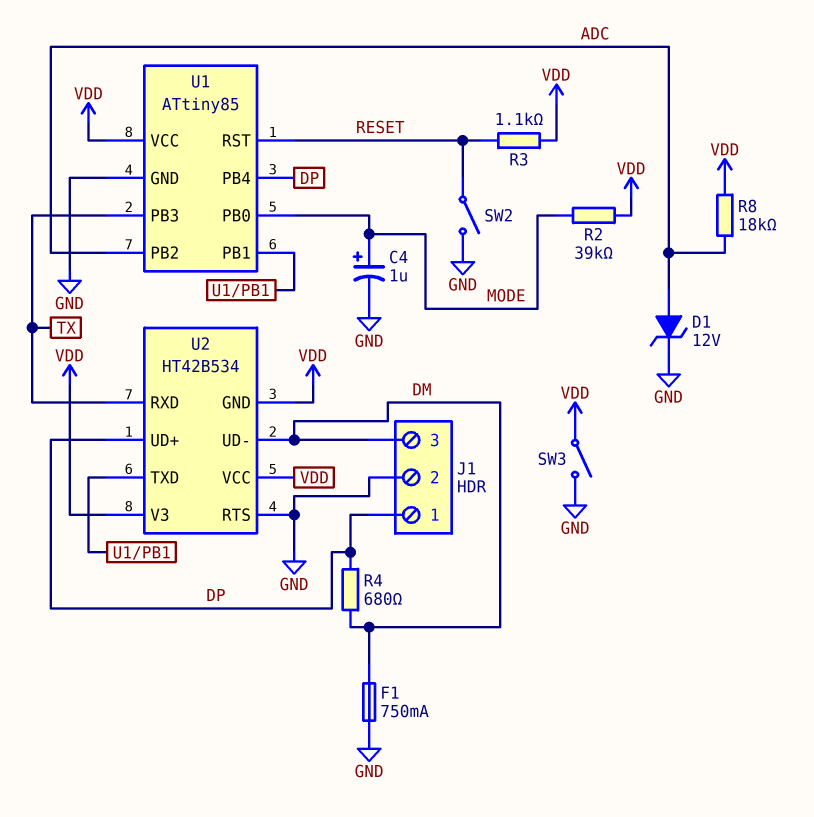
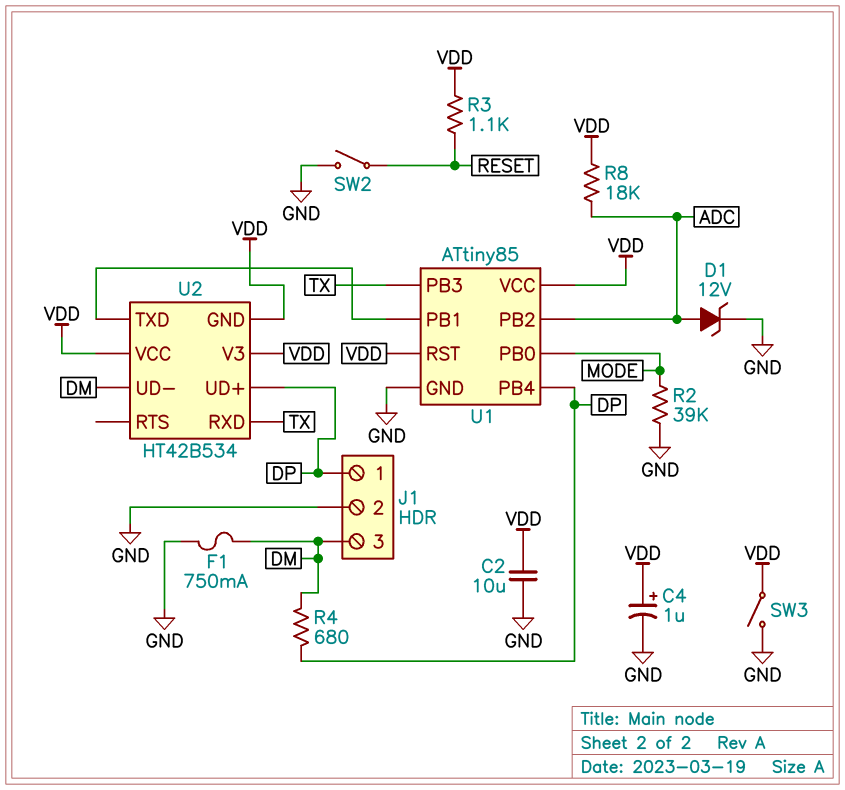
C2: none -> 10uF (GND, VDD)
C4: 1uF (plus MODE, minus GND) -> 1uF (plus VDD, minus GND)
R2: 39k (MODE, VDD) -> 39k (GND, MODE)
U1 pin RST: RESET -> VDD
U2 pin RTS: GND -> none

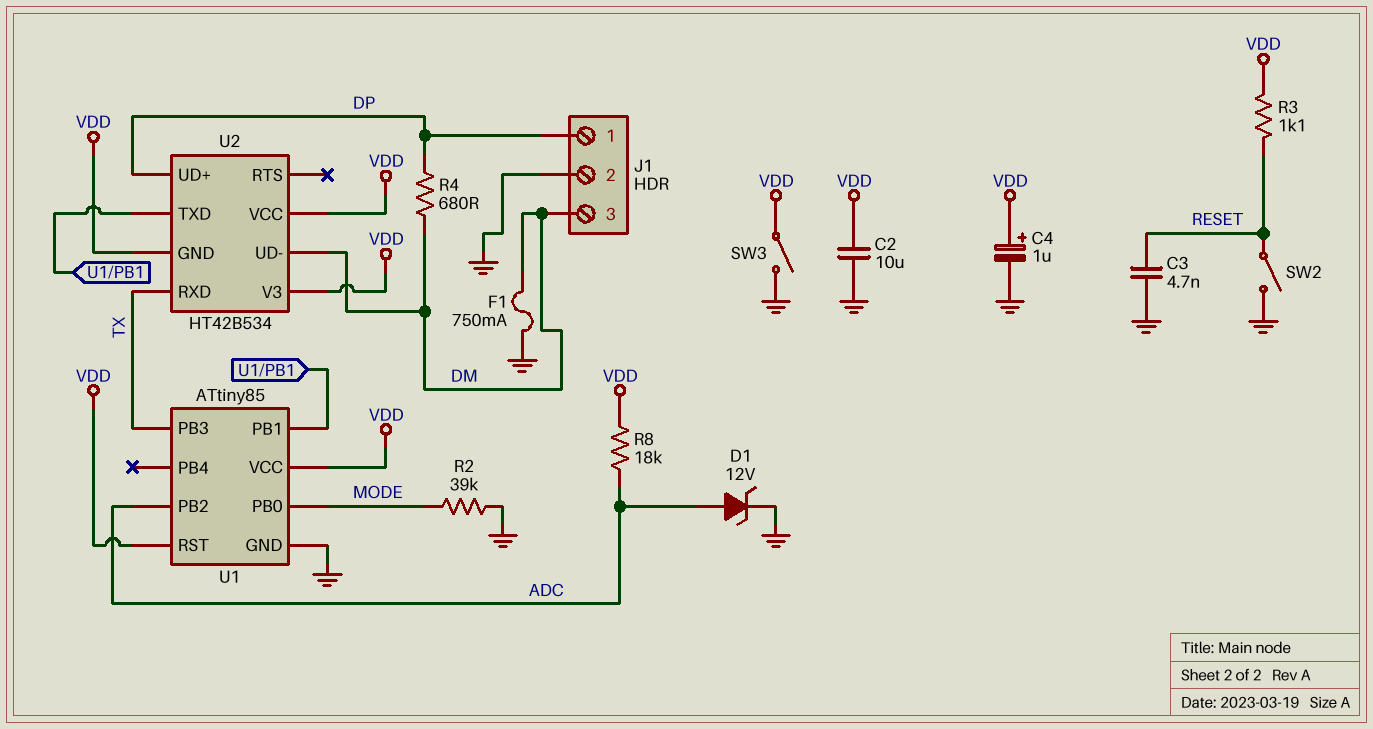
C3: none -> 4.7nF (GND, RESET)
U1 pin PB4: DP -> none

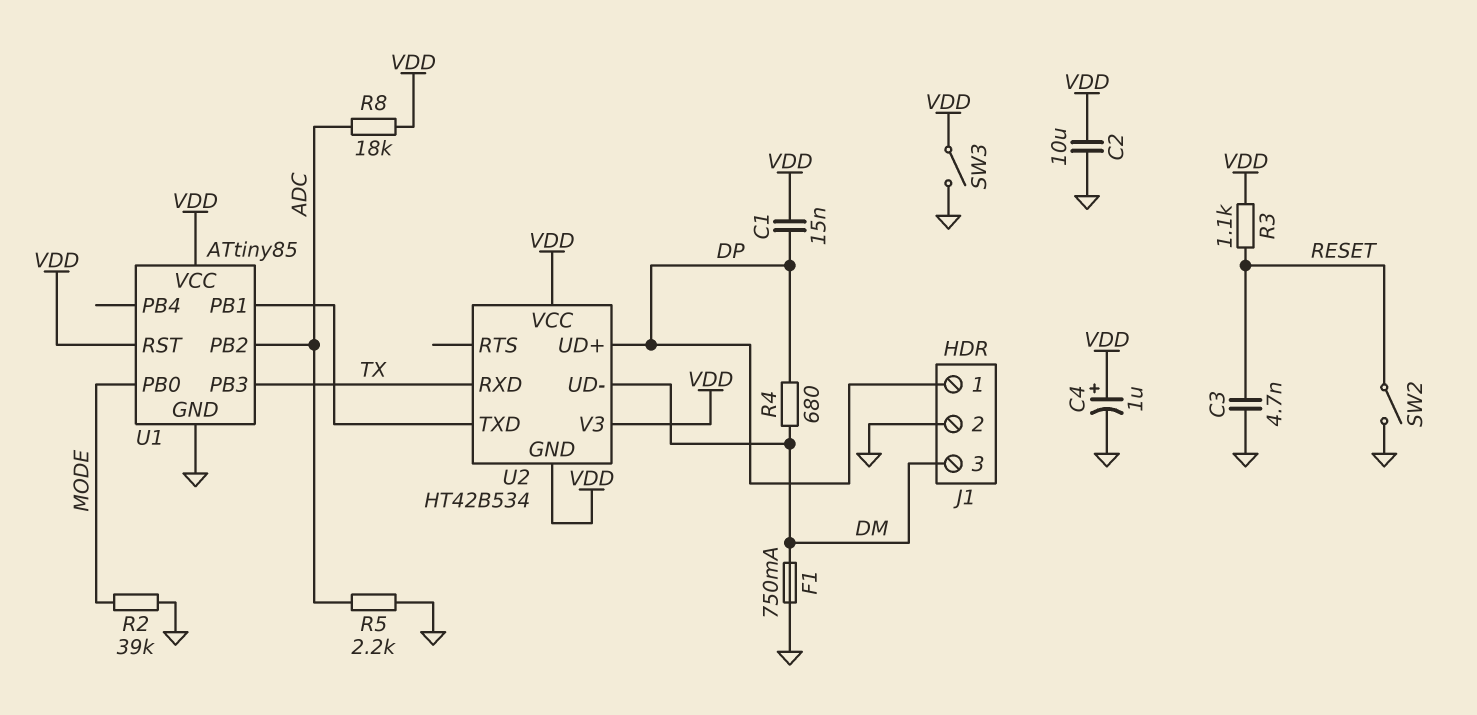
C1: none -> 15nF (DP, VDD)
D1: zener 12V (A ADC, K GND) -> none
R5: none -> 2.2k (ADC, GND)

